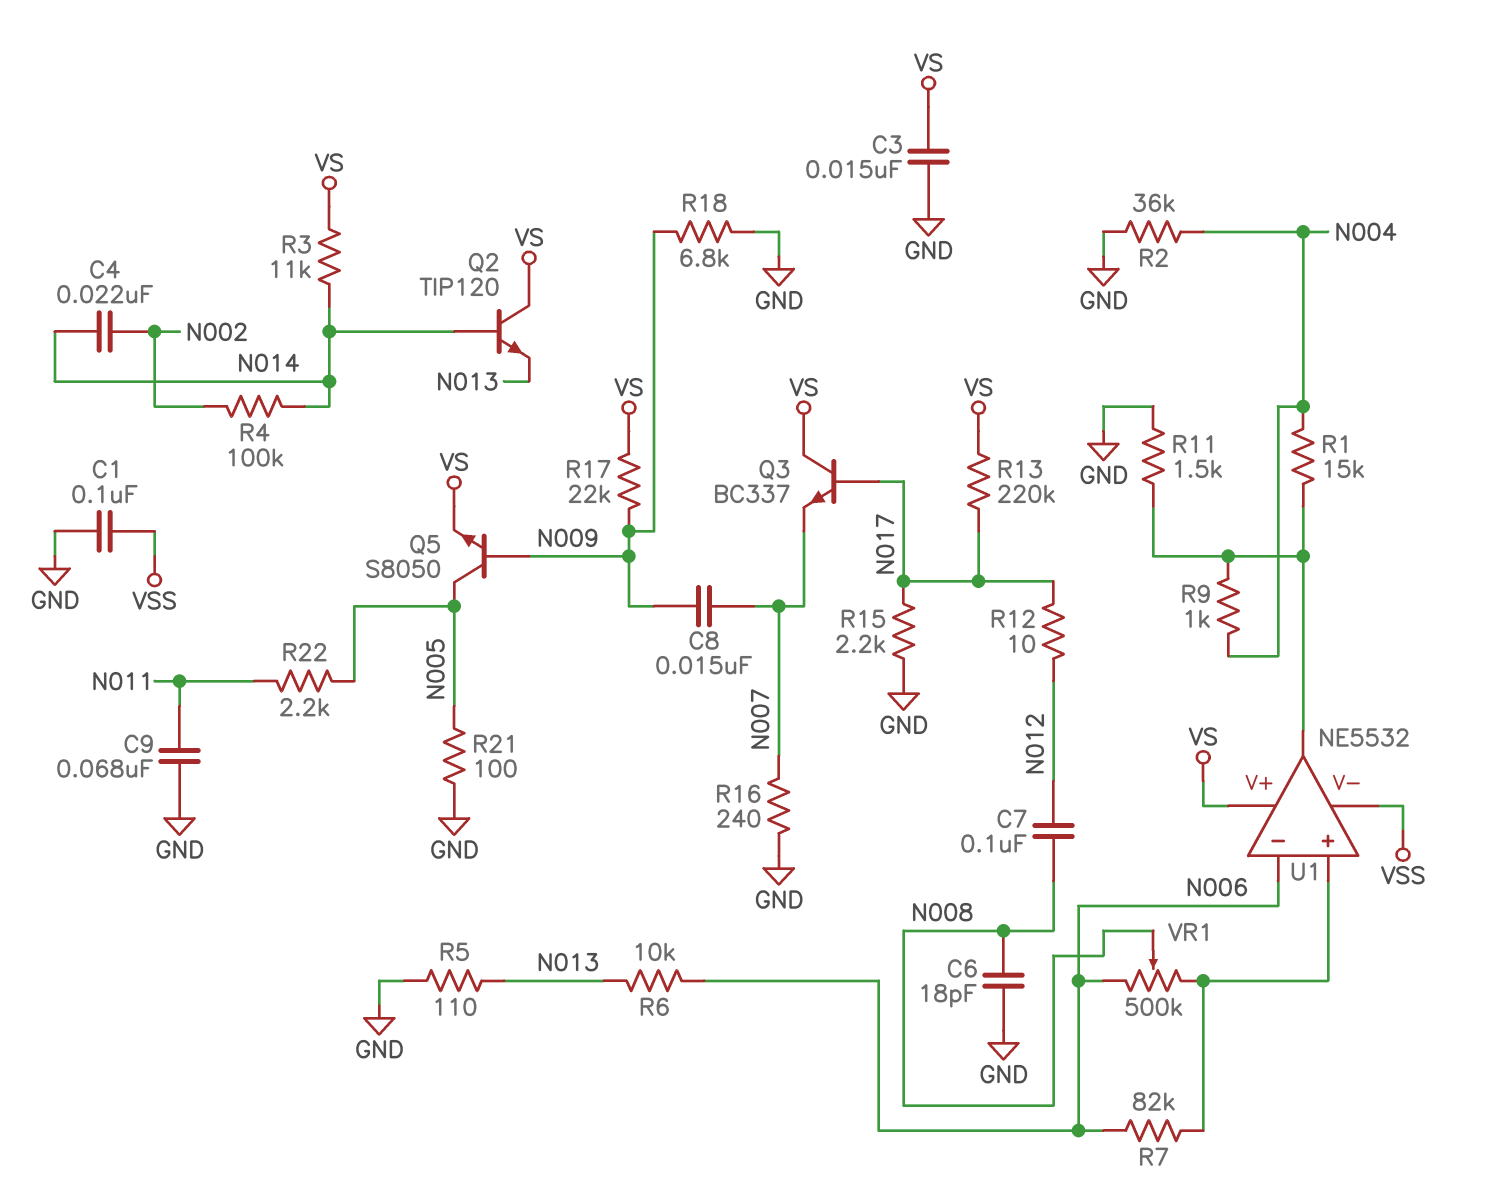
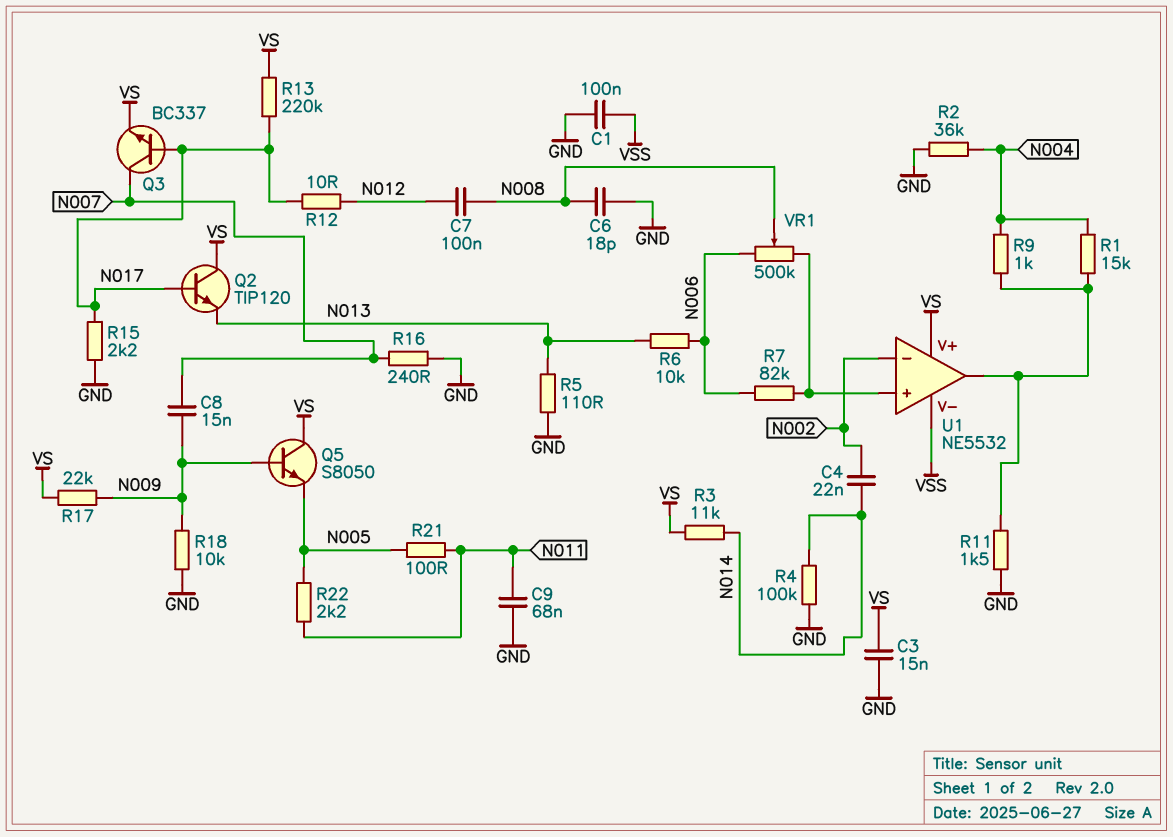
Q2: NPN TIP120 (B N014, C VS, E N013) -> NPN TIP120 (B N017, C VS, E N013)
Q3: NPN BC337 (B N017, C VS, E N007) -> NPN BC337 (B N017, C N007, E VS)
Q5: NPN S8050 (B N009, C N005, E VS) -> NPN S8050 (B N009, C VS, E N005)
R4: 100k (N002, N014) -> 100k (GND, N014)
R18: 6.8k (GND, N009) -> 10k (GND, N009)
R21: 100 (GND, N005) -> 100 (N005, N011)
U1 pin in-: N006 -> N002

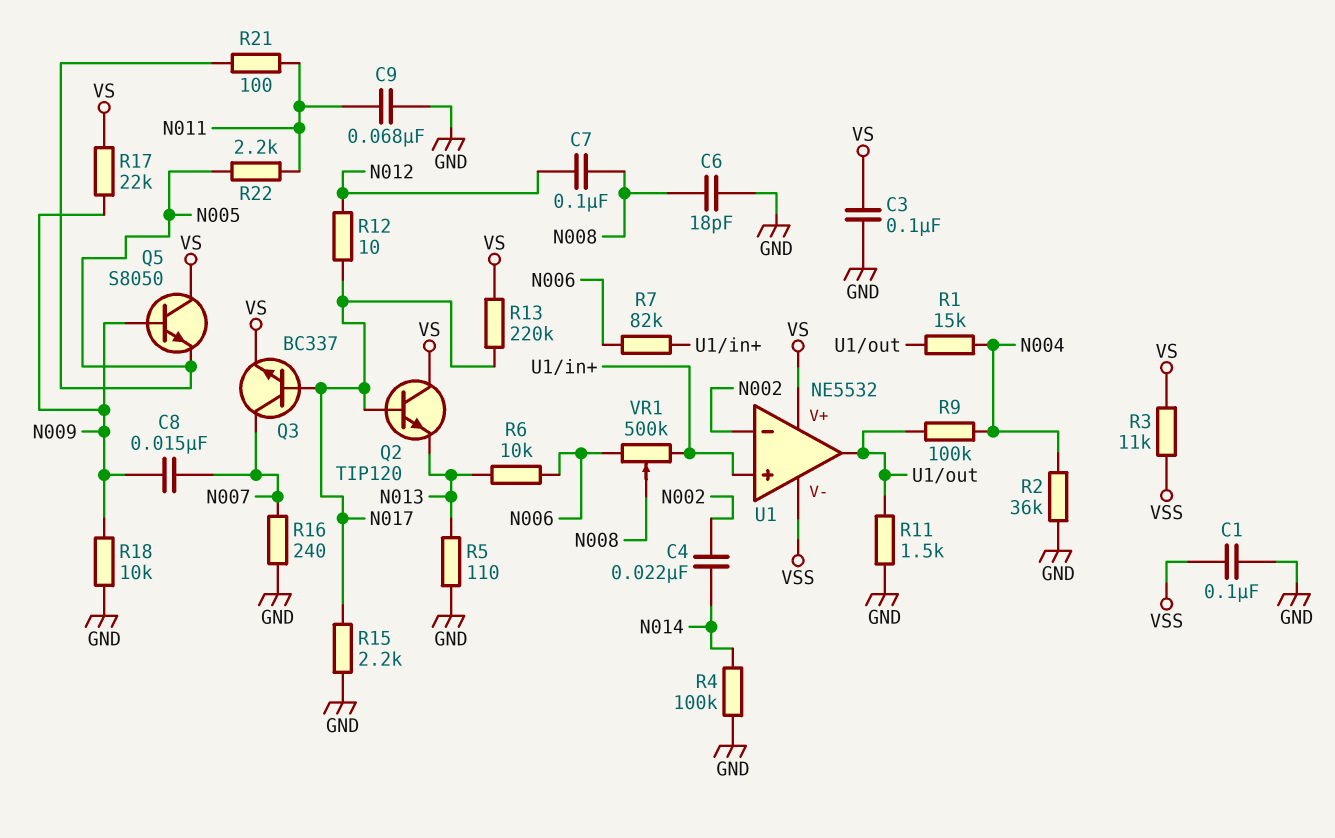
C3: 15nF (GND, VS) -> 100nF (GND, VS)
R3: 11k (N014, VS) -> 11k (VS, VSS)
R9: 1k (N004, U1/out) -> 100k (N004, U1/out)

